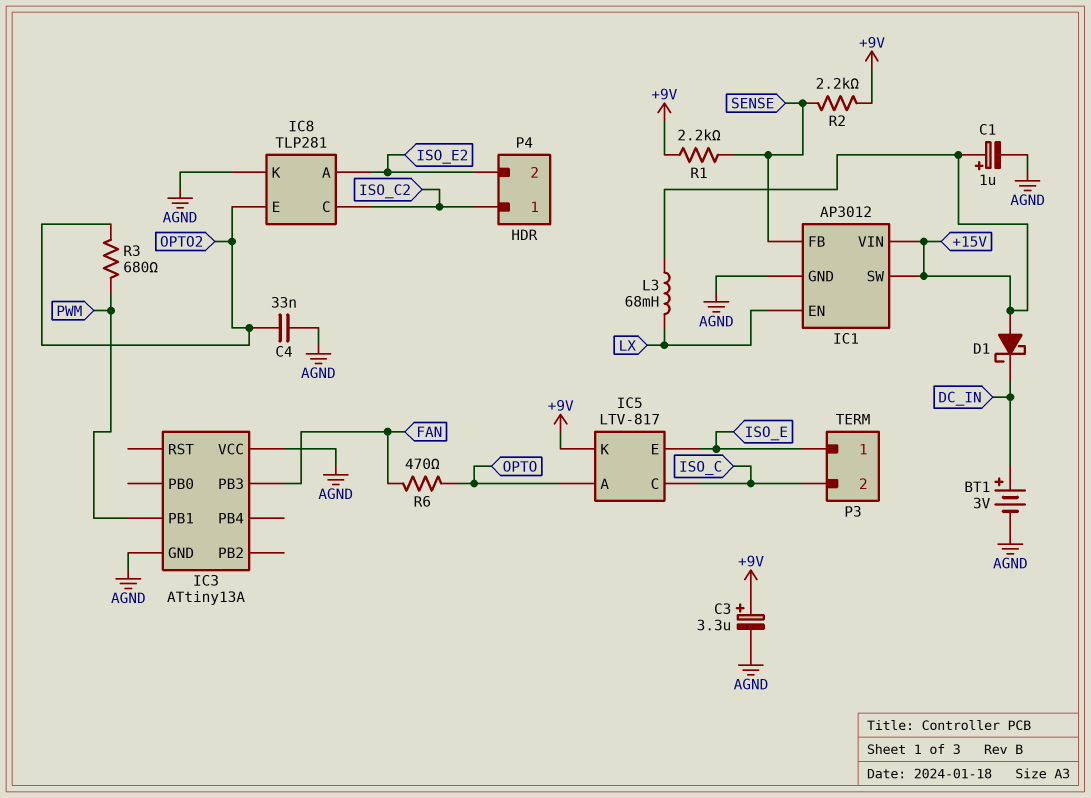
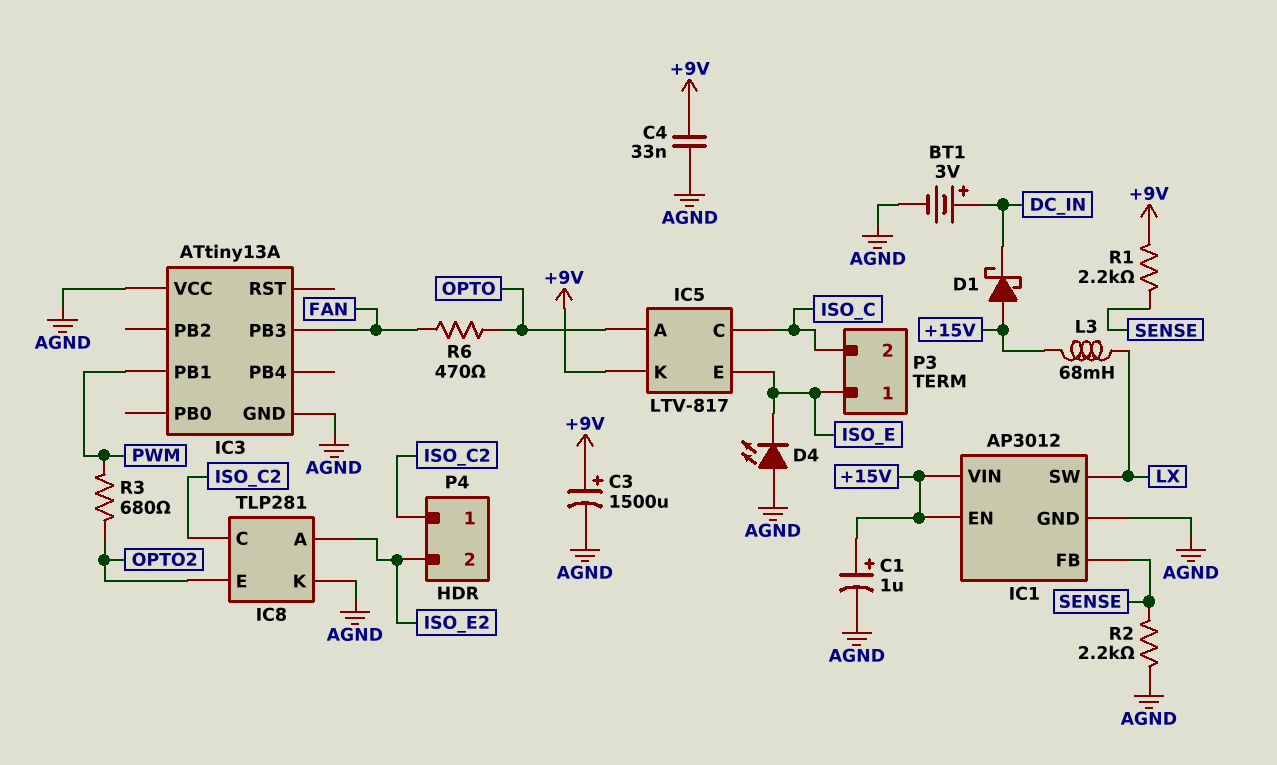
C3: 3.3uF (plus +9V, minus AGND) -> 1500uF (plus +9V, minus AGND)
C4: 33nF (AGND, OPTO2) -> 33nF (+9V, AGND)
D4: none -> LED (A AGND, K ISO_E)
IC1 pin EN: LX -> +15V
IC1 pin SW: +15V -> LX
R2: 2.2k (+9V, SENSE) -> 2.2k (AGND, SENSE)

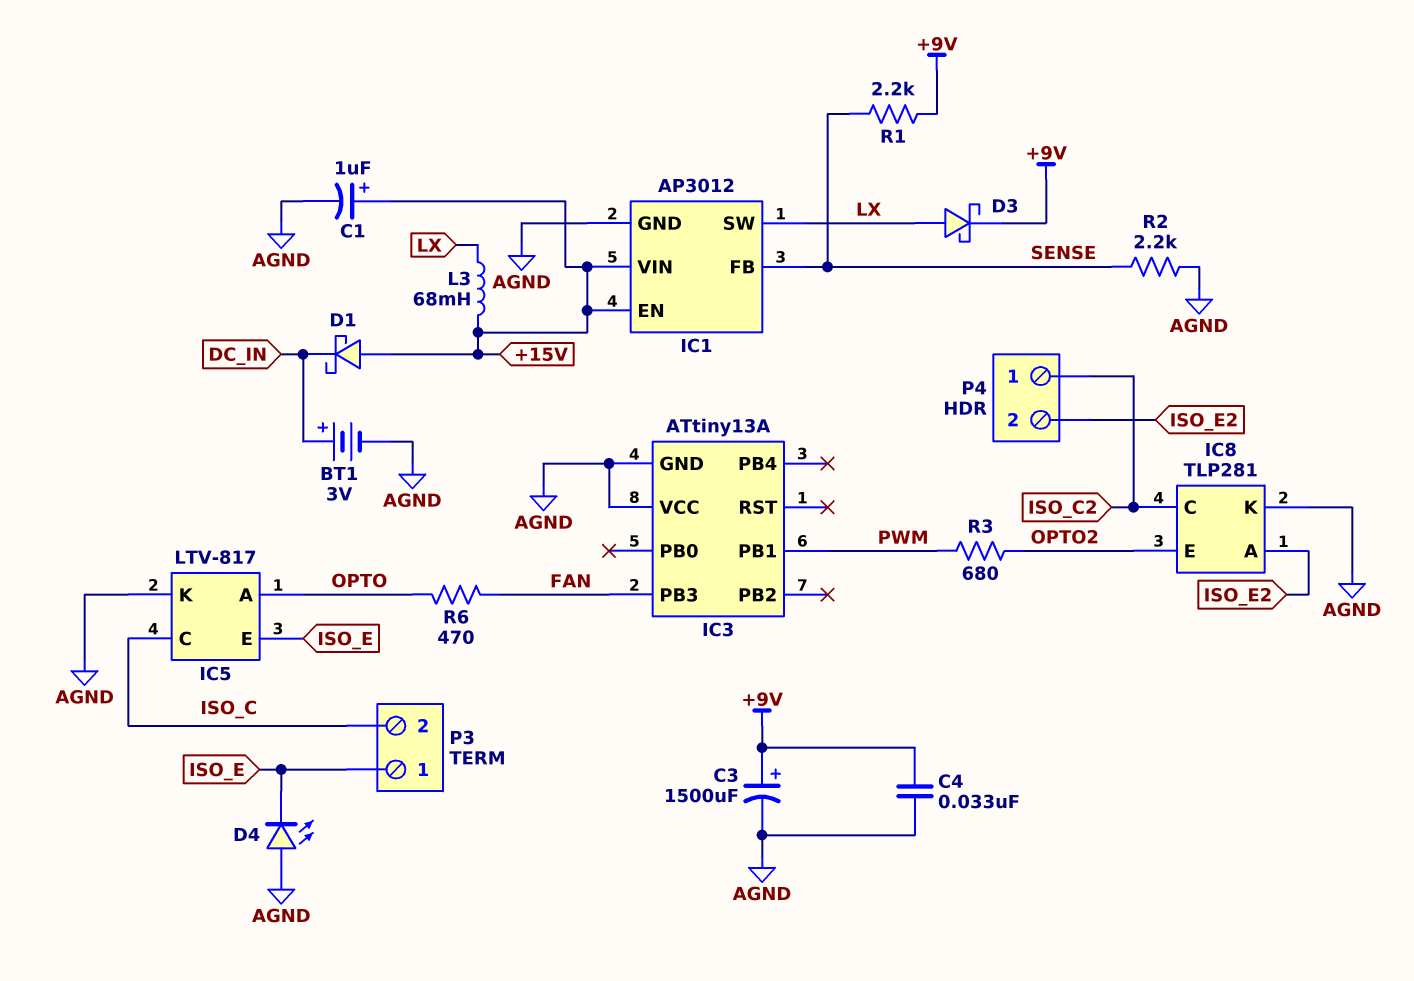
D3: none -> schottky (A LX, K +9V)
IC5 pin K: +9V -> AGND

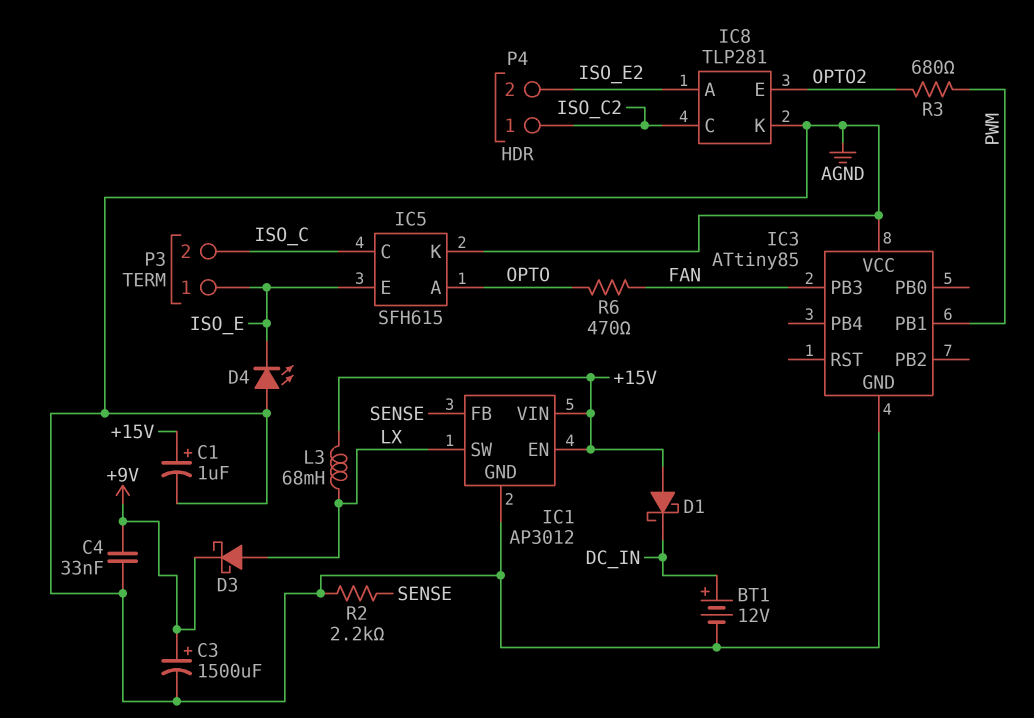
BT1: 3V (plus DC_IN, minus AGND) -> 12V (plus DC_IN, minus AGND)
IC3: ATtiny13A -> ATtiny85
IC5: LTV-817 -> SFH615
R1: 2.2k (+9V, SENSE) -> none

